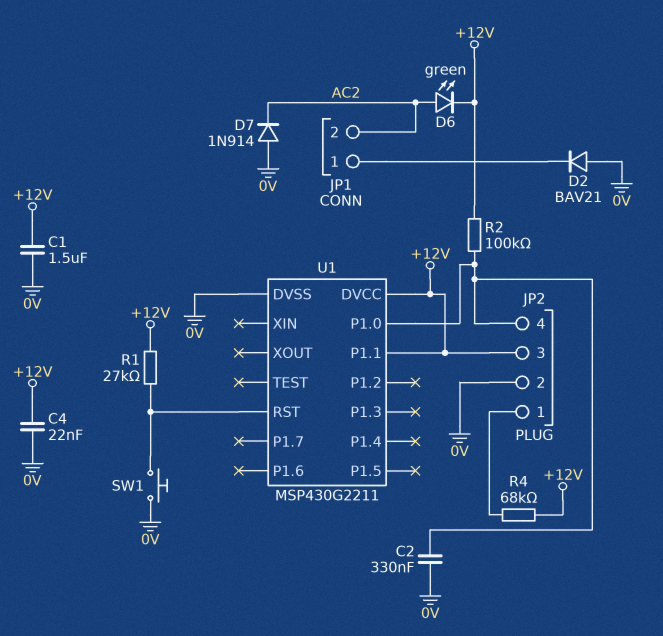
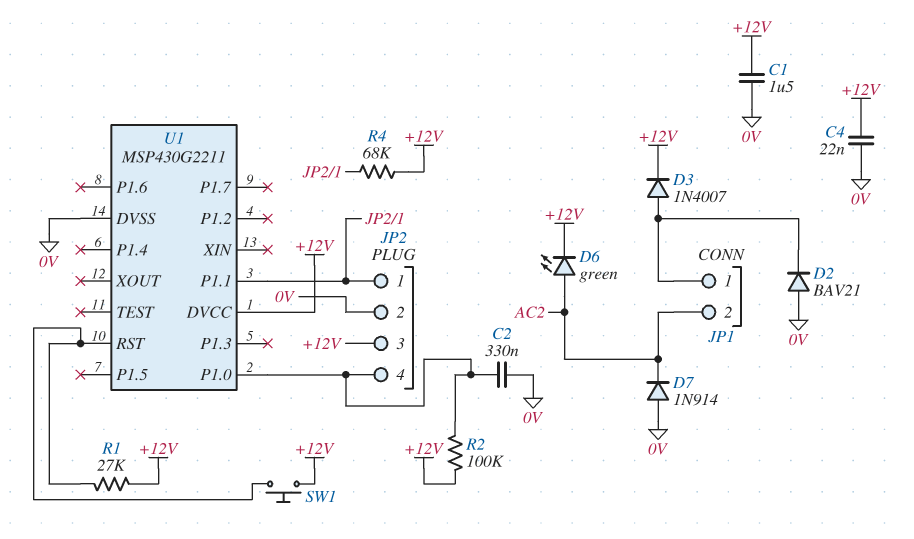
D3: none -> diode 1N4007 (A JP1/1, K +12V)
SW1: button (0V, U1/RST) -> button (+12V, U1/RST)
U1 pin P1.1: +12V -> JP2/1

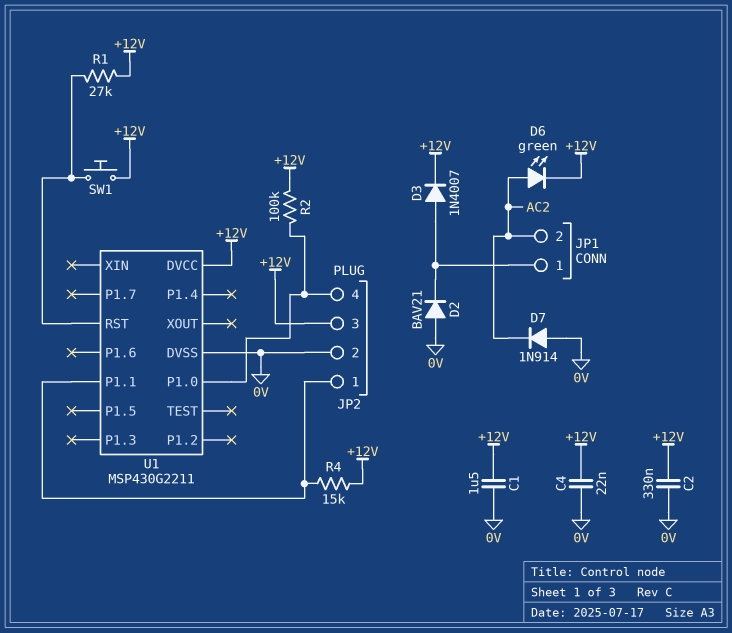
C2: 330nF (0V, JP2/4) -> 330nF (+12V, 0V)
R4: 68k (+12V, JP2/1) -> 15k (+12V, JP2/1)

